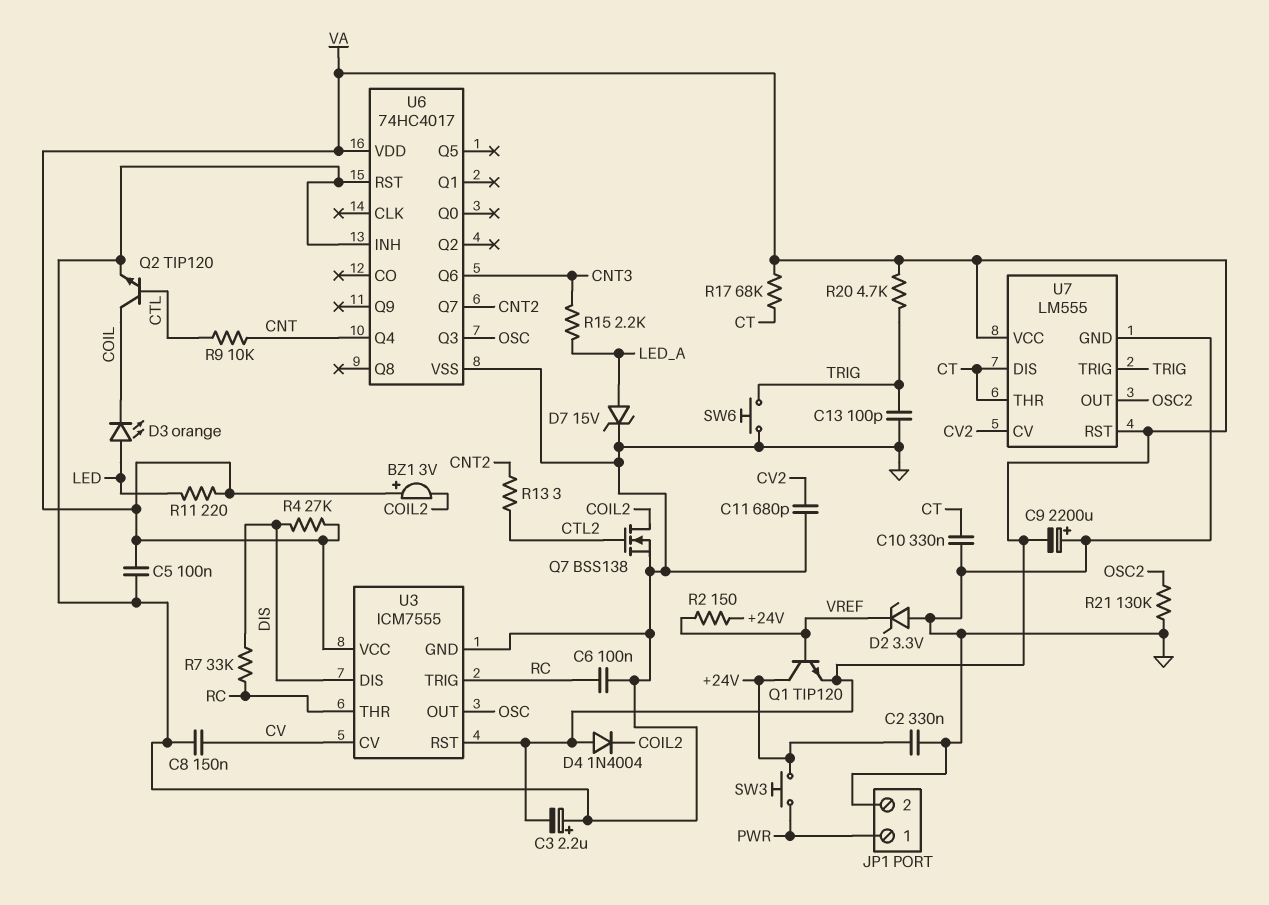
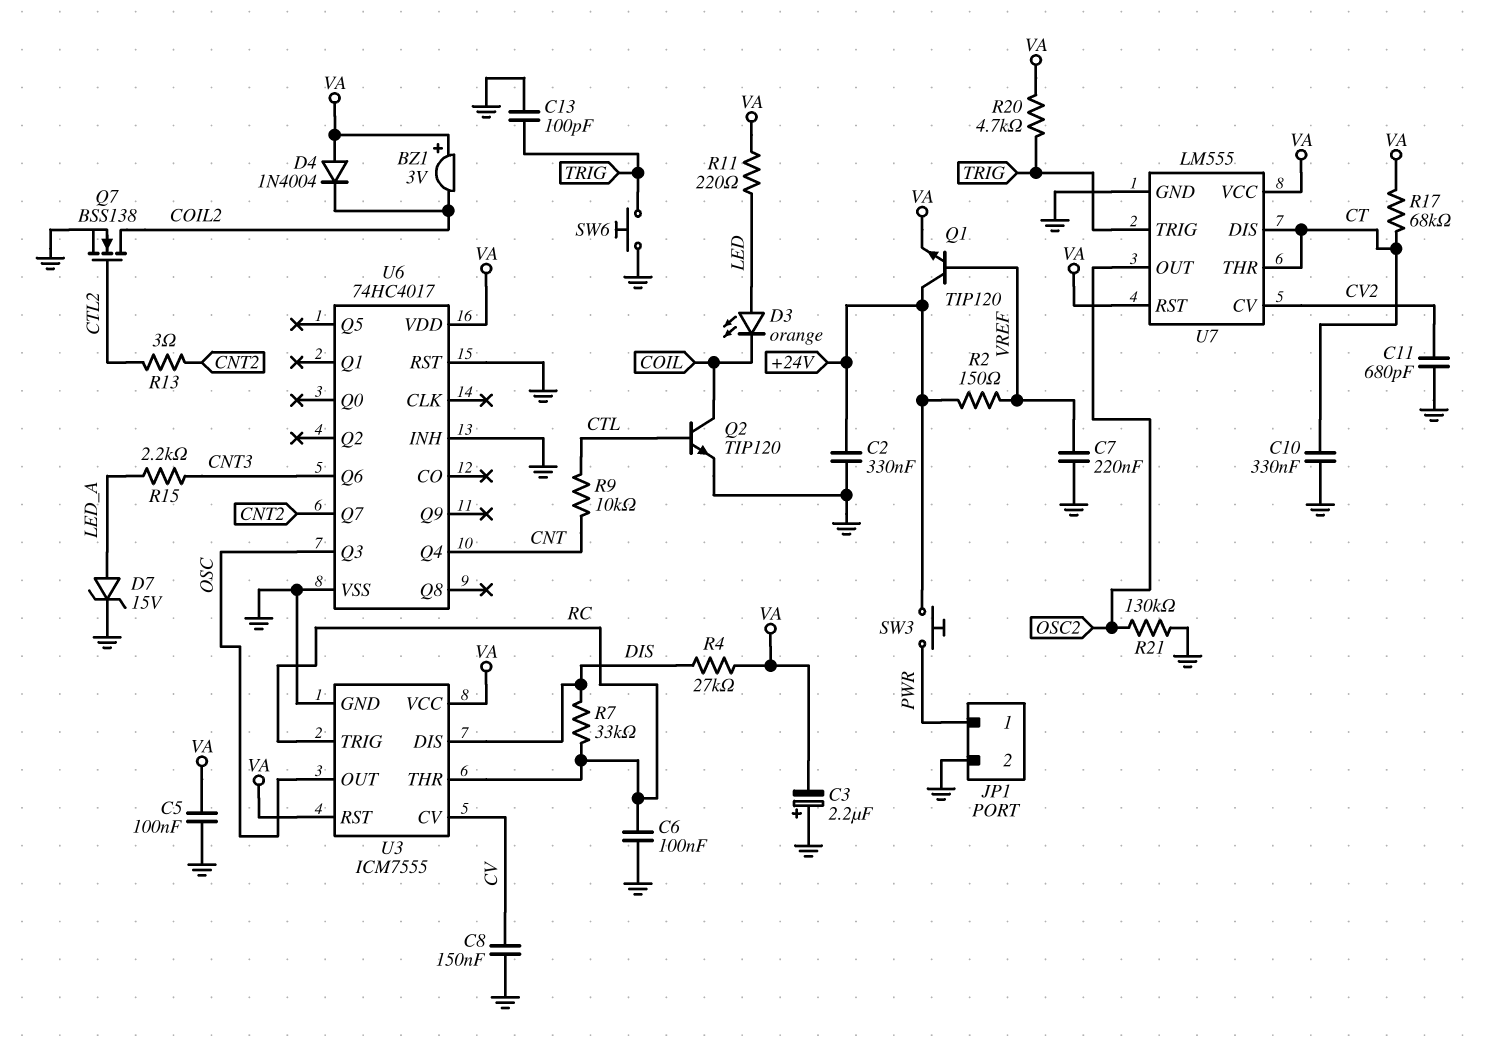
C7: none -> 220nF (GND, VREF)
C9: 2200uF (plus GND, minus VA) -> none
D2: zener 3.3V (A GND, K VREF) -> none

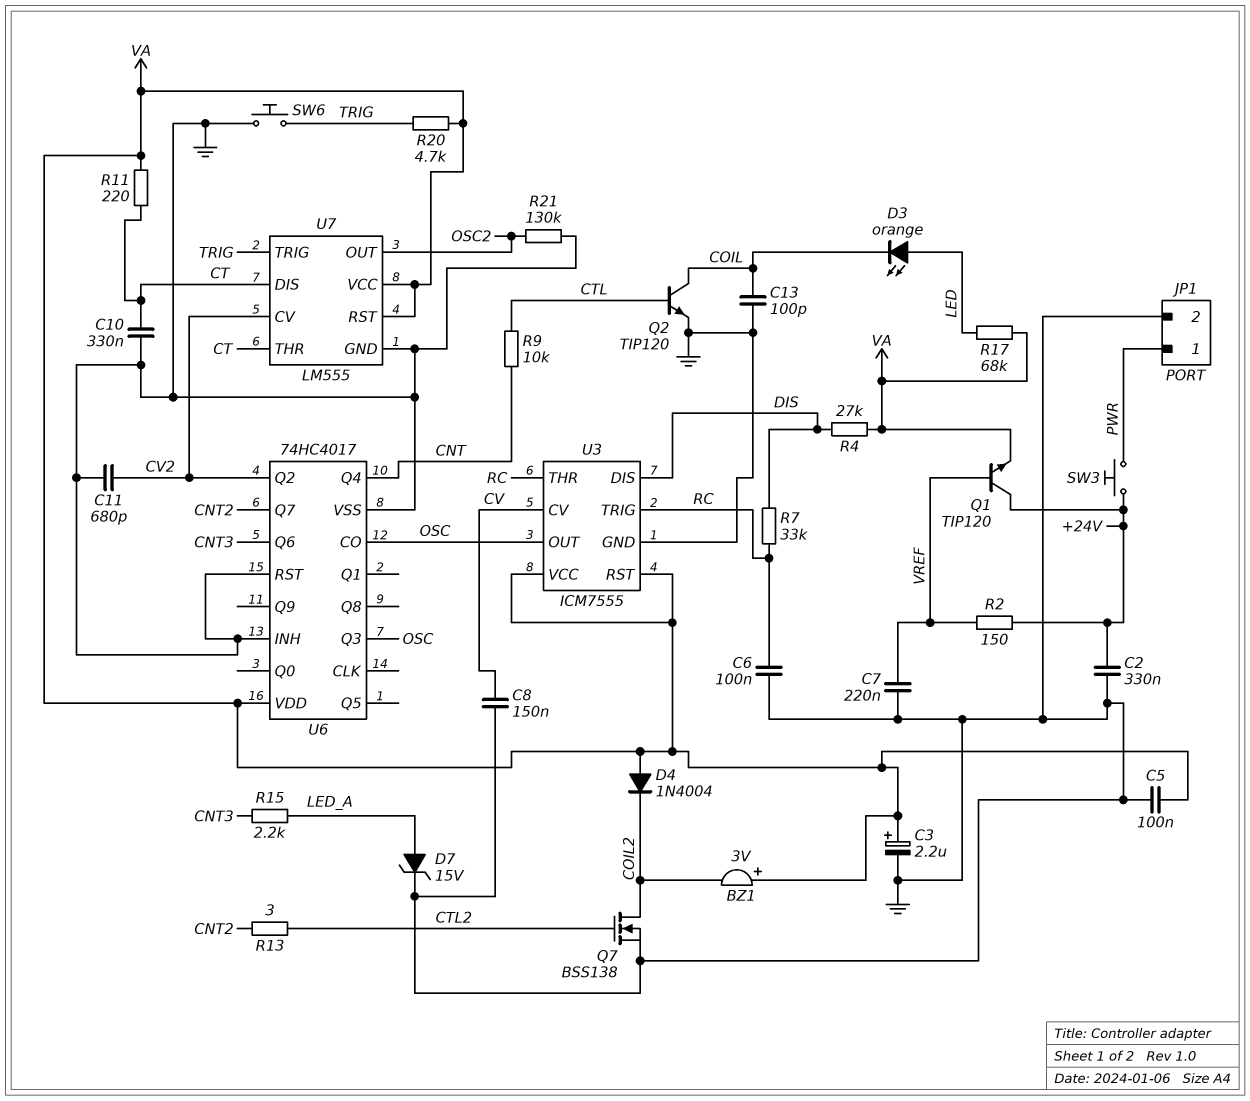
C3: 2.2uF (plus GND, minus VA) -> 2.2uF (plus VA, minus GND)
C13: 100pF (GND, TRIG) -> 100pF (COIL, GND)
R11: 220 (LED, VA) -> 220 (CT, VA)
R17: 68k (CT, VA) -> 68k (LED, VA)
U6 pin CO: none -> OSC
U6 pin Q2: none -> CV2

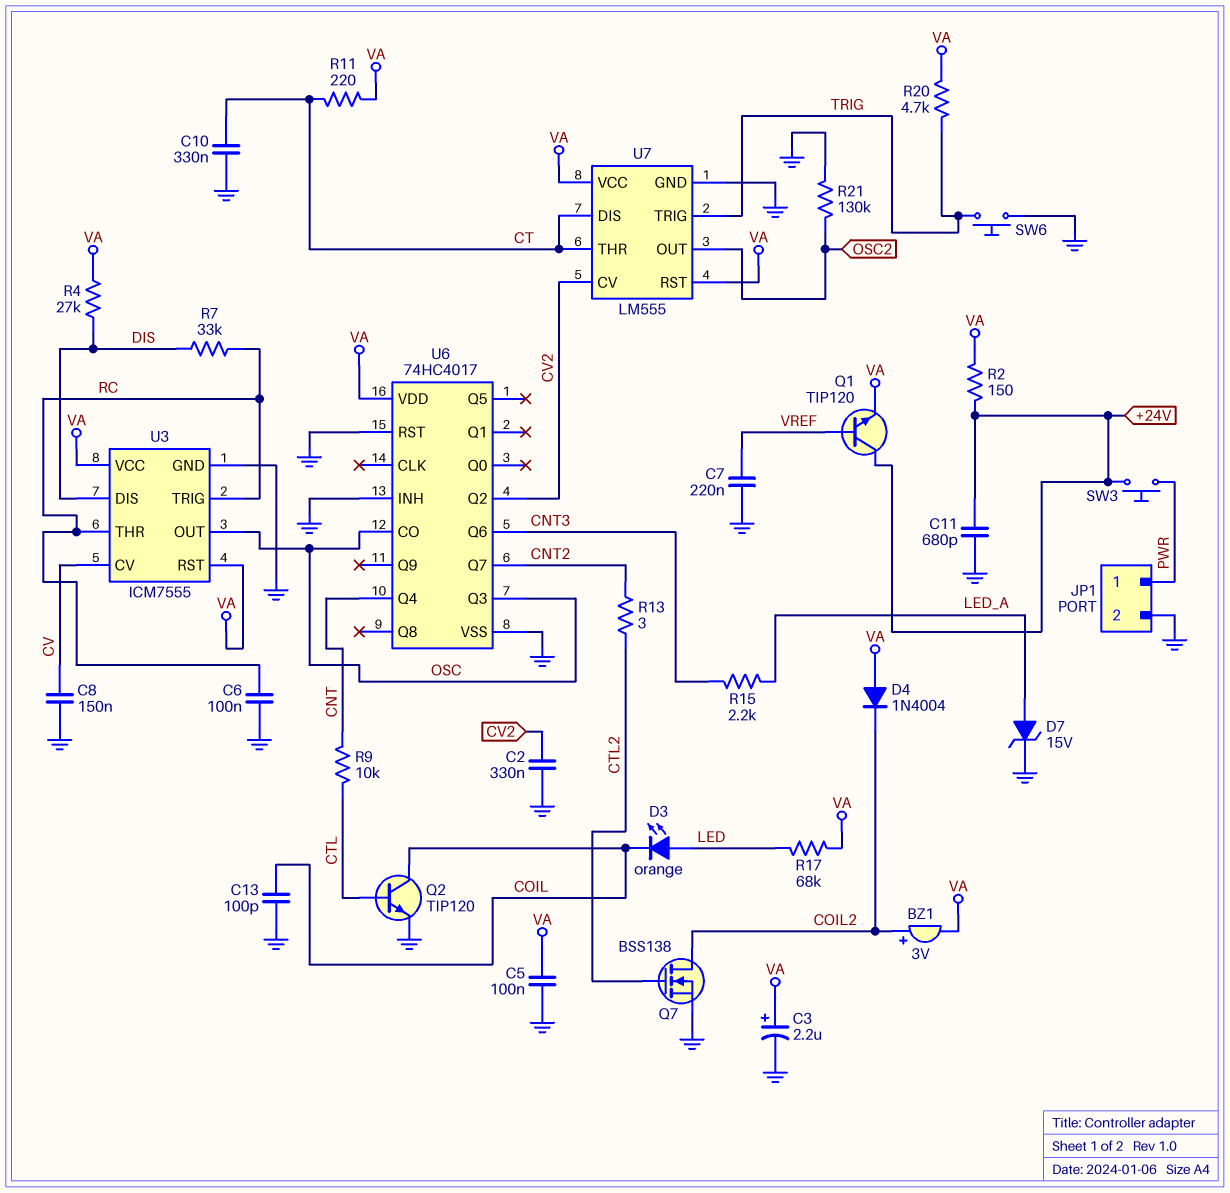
BZ1: buzzer 3V (plus VA, minus COIL2) -> buzzer 3V (plus COIL2, minus VA)
C2: 330nF (+24V, GND) -> 330nF (CV2, GND)
C11: 680pF (CV2, GND) -> 680pF (+24V, GND)
R2: 150 (+24V, VREF) -> 150 (+24V, VA)

